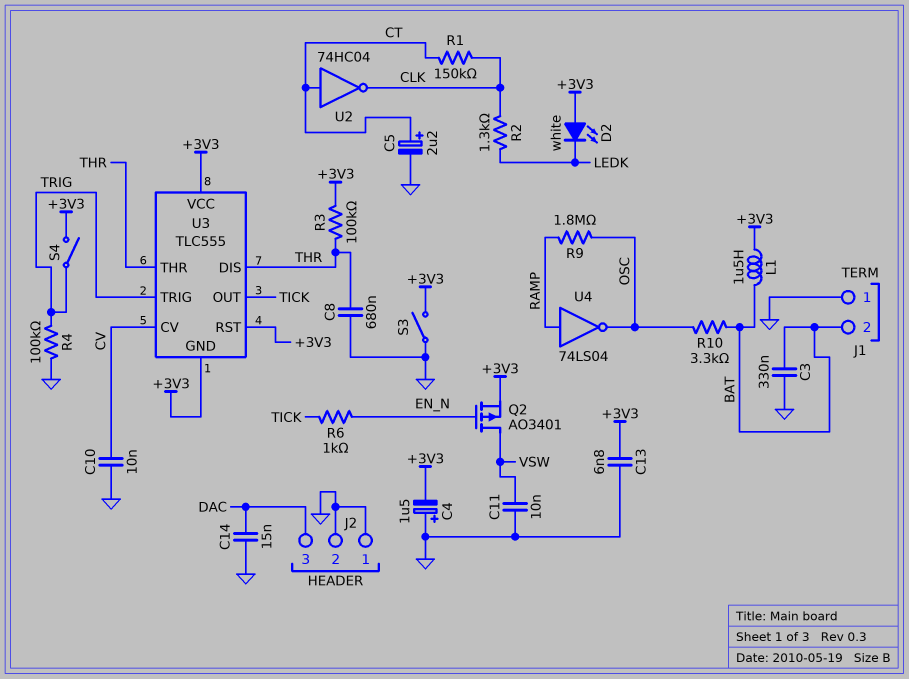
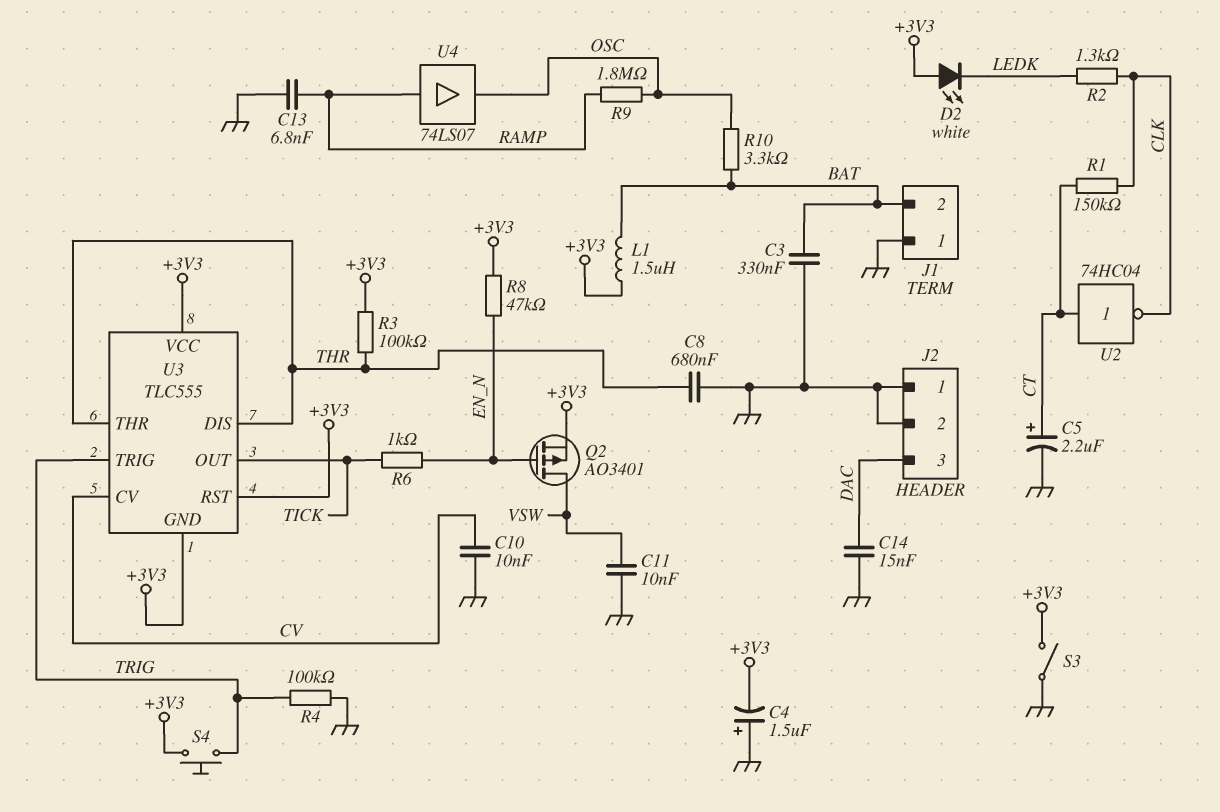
C13: 6.8nF (+3V3, GND) -> 6.8nF (GND, RAMP)
R8: none -> 47k (+3V3, EN_N)
S4: switch (+3V3, TRIG) -> button (+3V3, TRIG)
U4: NOT 74LS04 (in RAMP, out OSC) -> buffer 74LS07 (in RAMP, out OSC)

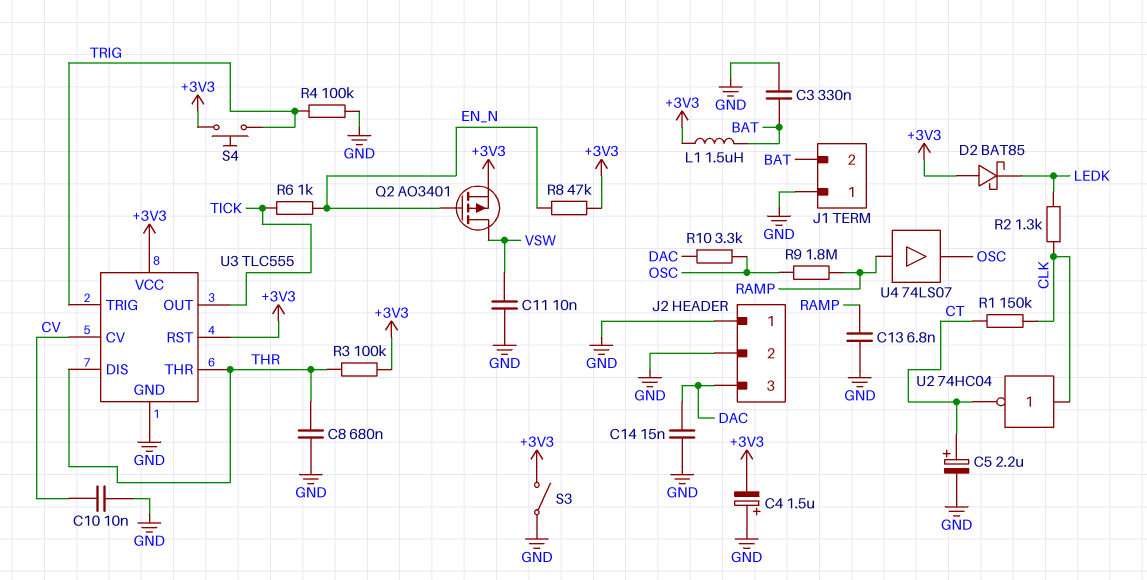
D2: LED white (A +3V3, K LEDK) -> schottky BAT85 (A +3V3, K LEDK)
R10: 3.3k (BAT, OSC) -> 3.3k (DAC, OSC)
U2: NOT 74HC04 (in CT, out CLK) -> NOT 74HC04 (in CLK, out CT)
U3 pin GND: +3V3 -> GND

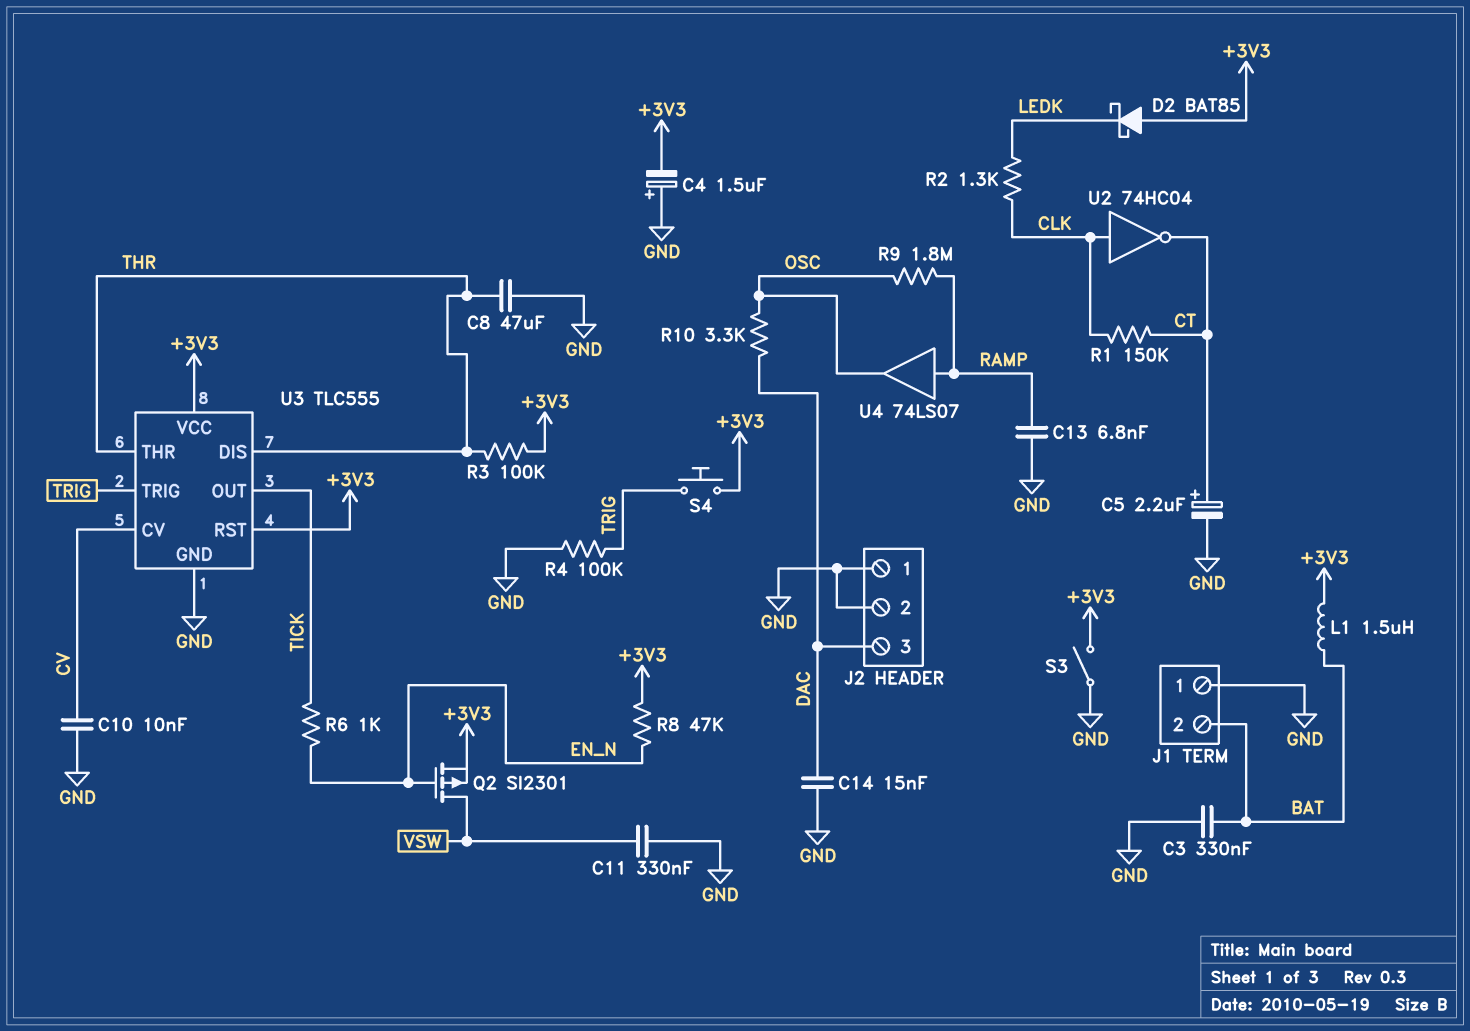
C8: 680nF (GND, THR) -> 47uF (GND, THR)
C11: 10nF (GND, VSW) -> 330nF (GND, VSW)
Q2: PMOS AO3401 (G EN_N, D VSW, S +3V3) -> PMOS SI2301 (G EN_N, D VSW, S +3V3)

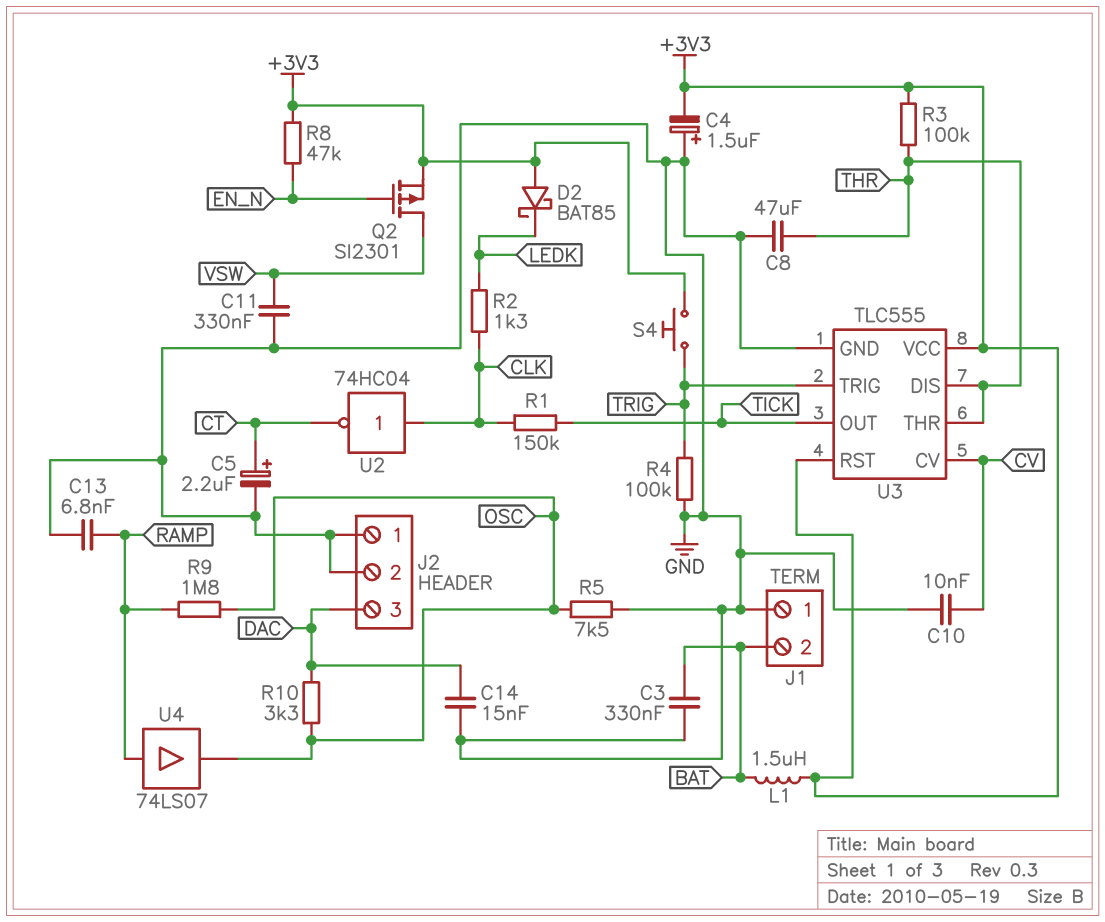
R1: 150k (CLK, CT) -> 150k (CLK, TICK)
R5: none -> 7.5k (GND, OSC)
R6: 1k (EN_N, TICK) -> none
S3: switch (+3V3, GND) -> none

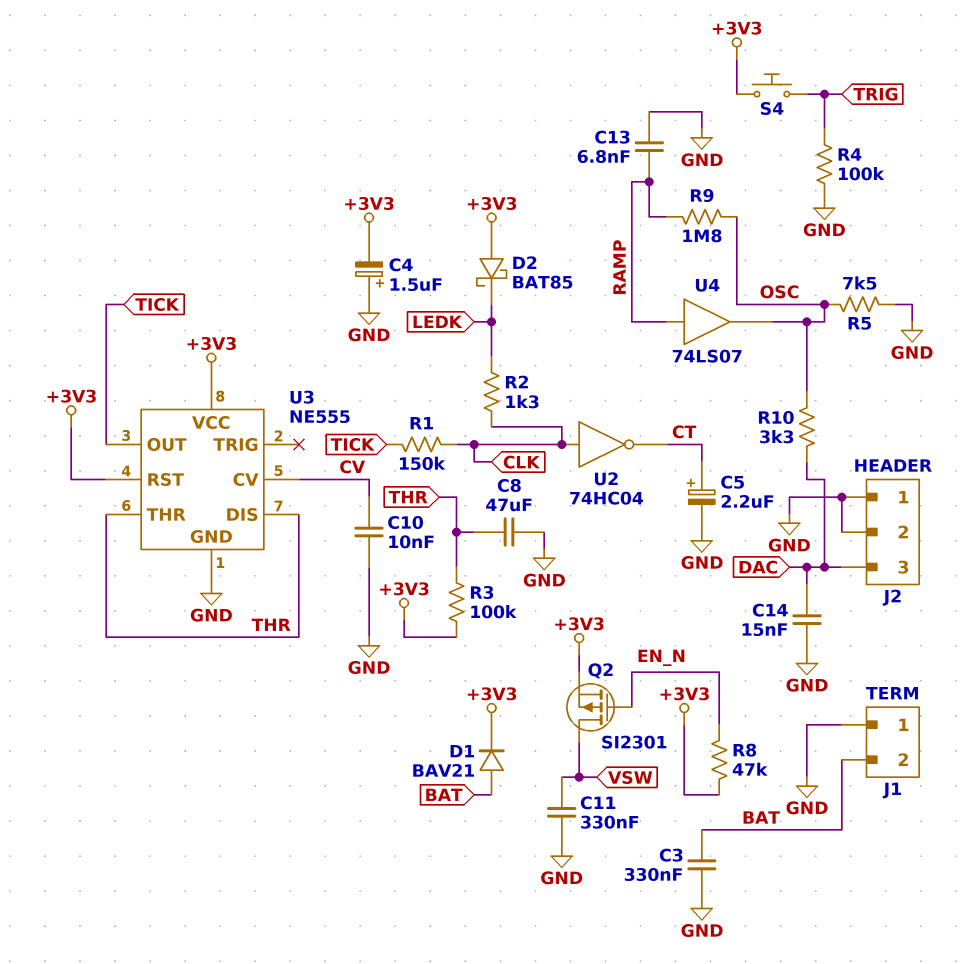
D1: none -> diode BAV21 (A BAT, K +3V3)
L1: 1.5uH (+3V3, BAT) -> none
U3: TLC555 -> NE555
U3 pin TRIG: TRIG -> none

